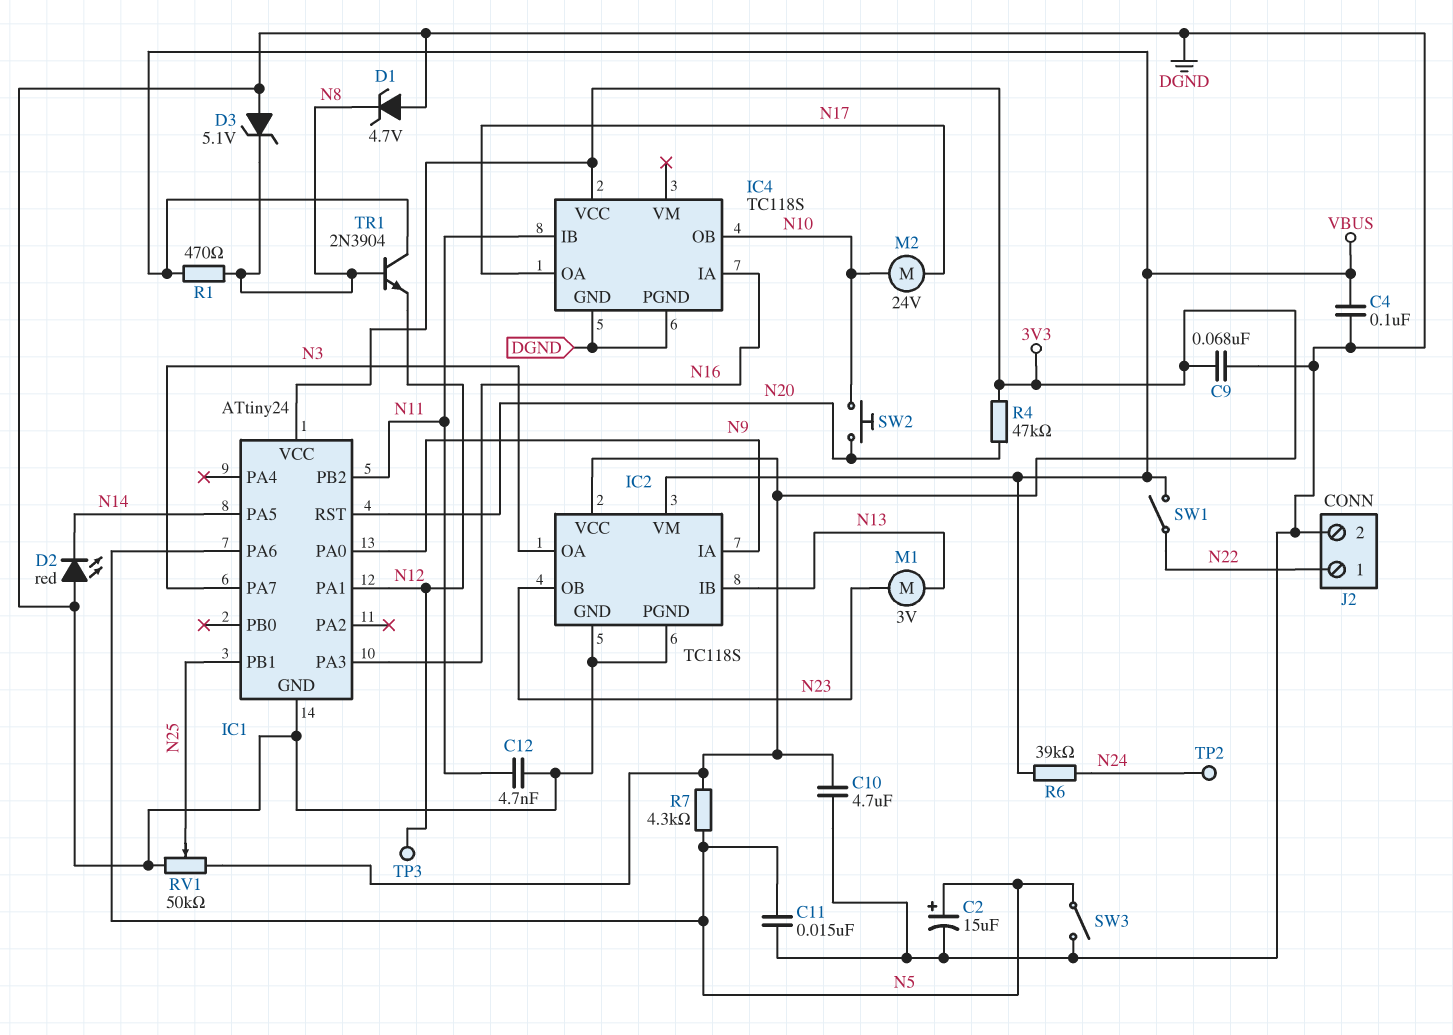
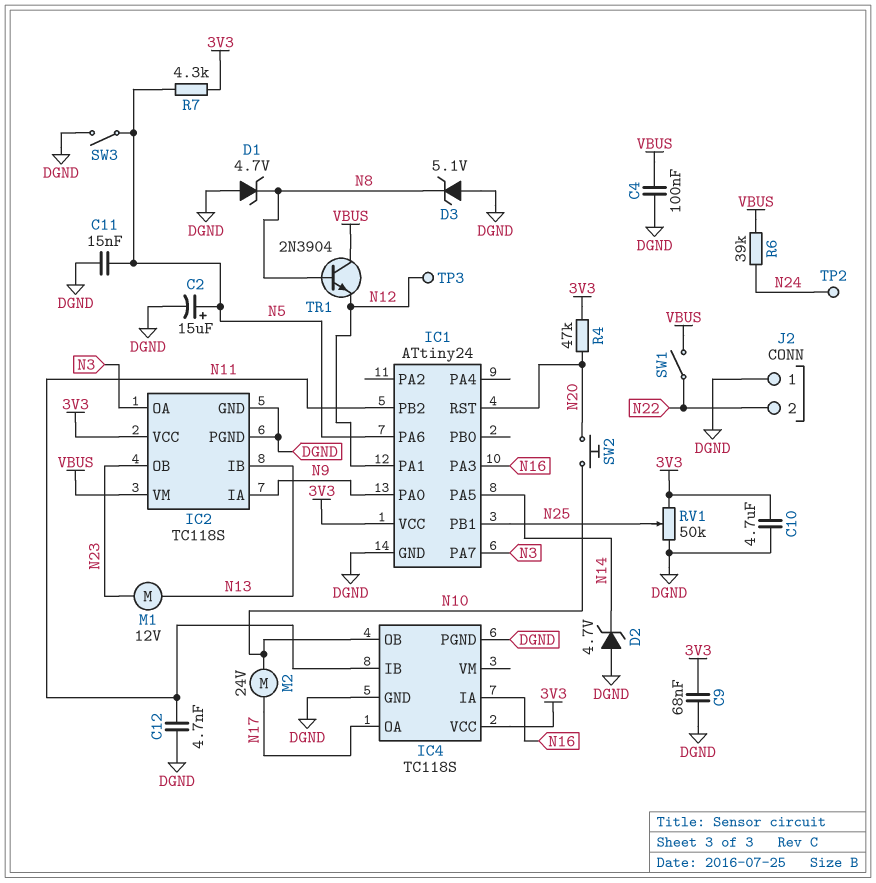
D2: LED red (A DGND, K N14) -> zener 4.7V (A DGND, K N14)
J2 pin 1: N22 -> DGND
J2 pin 2: DGND -> N22
M1: motor 3V (N13, N23) -> motor 12V (N13, N23)
R1: 470 (N8, VBUS) -> none

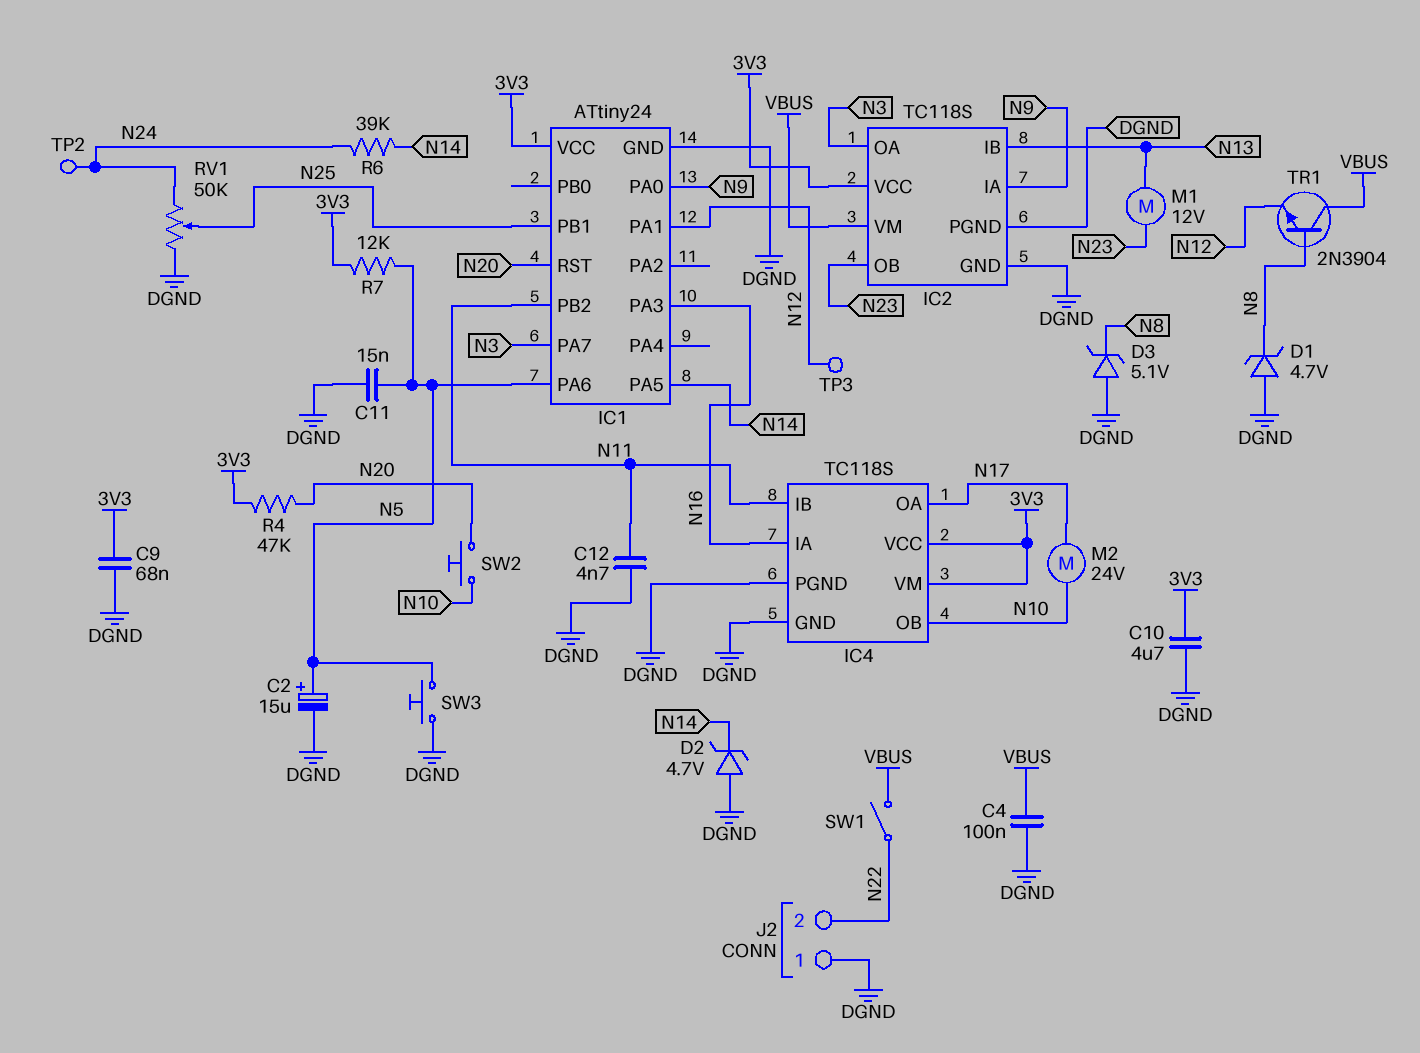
IC4 pin VM: none -> 3V3
R6: 39k (N24, VBUS) -> 39k (N14, N24)
R7: 4.3k (3V3, N5) -> 12k (3V3, N5)
RV1: 50k (3V3, DGND, wiper N25) -> 50k (DGND, N24, wiper N25)
SW3: switch (DGND, N5) -> button (DGND, N5)

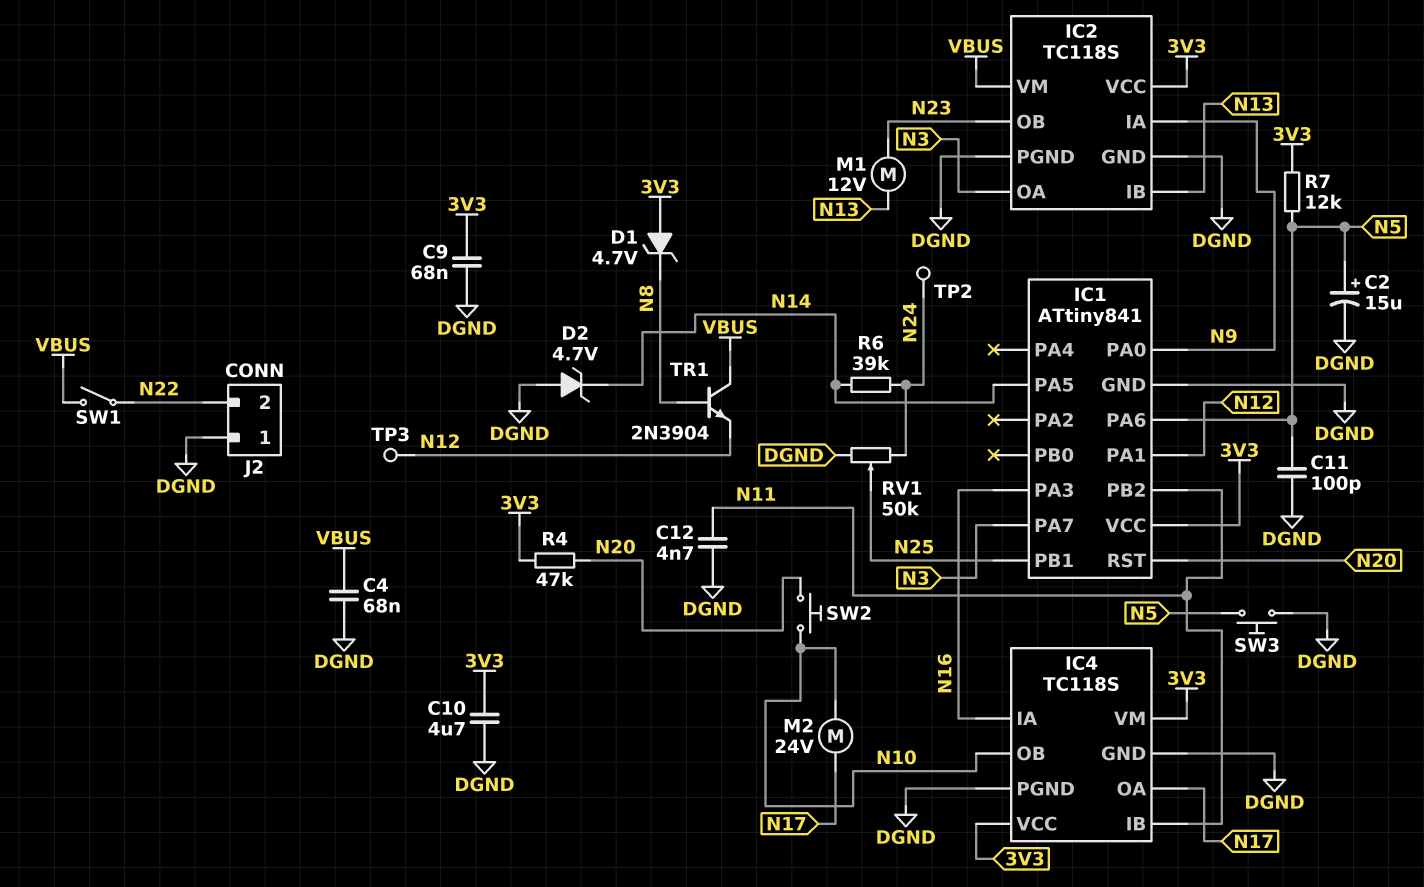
C4: 100nF (DGND, VBUS) -> 68nF (DGND, VBUS)
C11: 15nF (DGND, N5) -> 100pF (DGND, N5)
D1: zener 4.7V (A DGND, K N8) -> zener 4.7V (A 3V3, K N8)
D3: zener 5.1V (A DGND, K N8) -> none
IC1: ATtiny24 -> ATtiny841

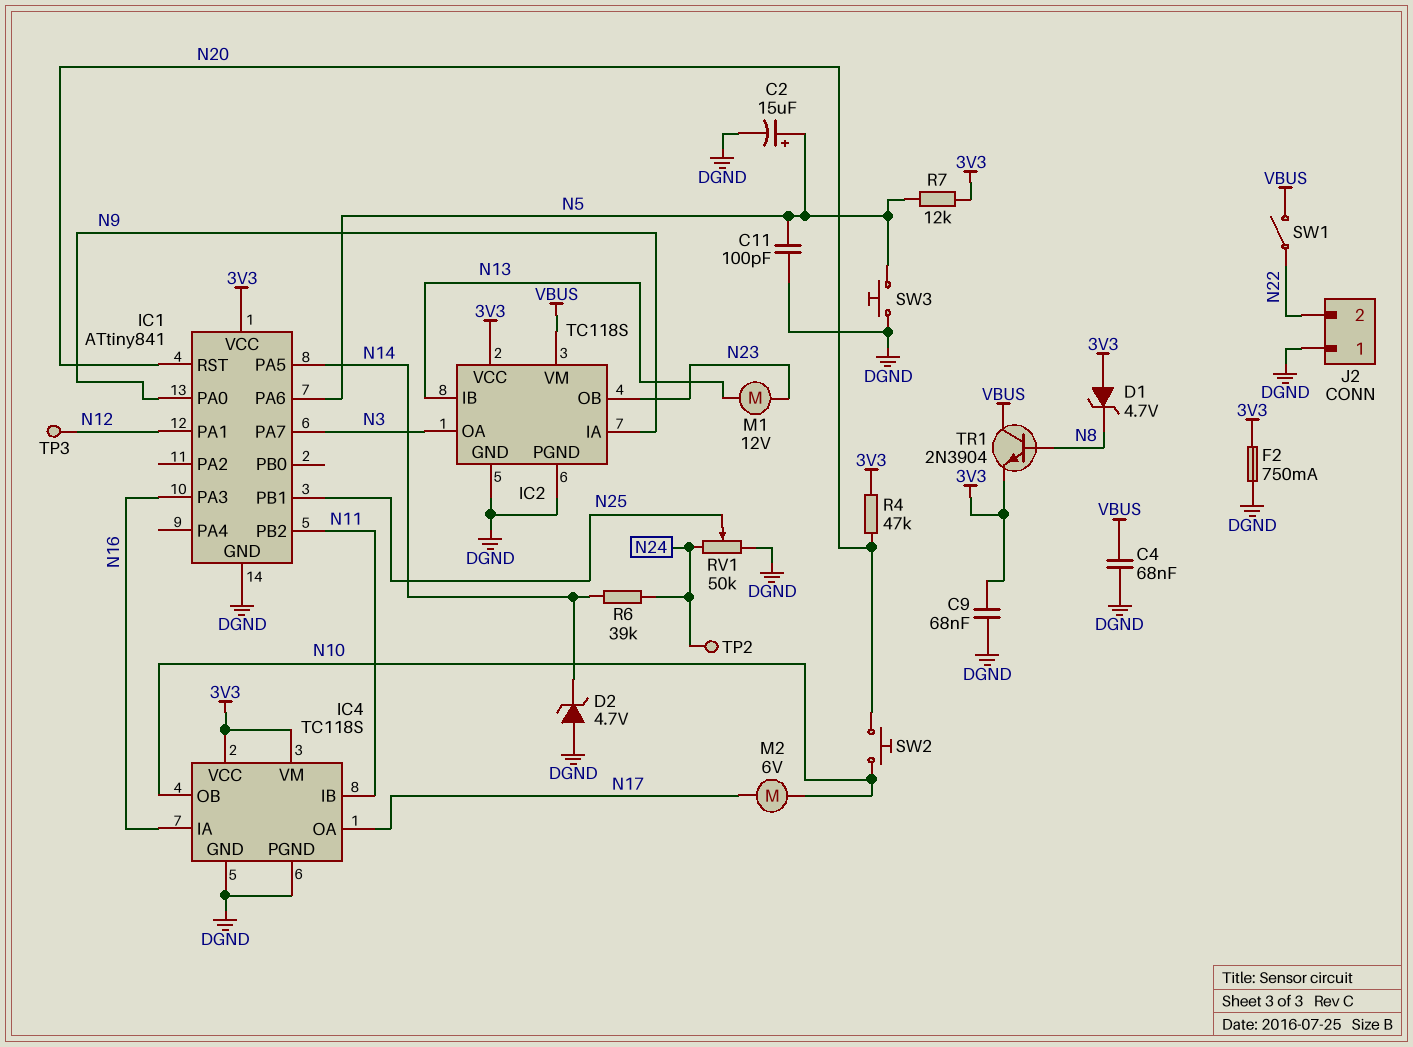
C10: 4.7uF (3V3, DGND) -> none
C12: 4.7nF (DGND, N11) -> none
F2: none -> 750mA (3V3, DGND)
M2: motor 24V (N10, N17) -> motor 6V (N10, N17)
TR1: NPN 2N3904 (B N8, C VBUS, E N12) -> NPN 2N3904 (B N8, C VBUS, E 3V3)

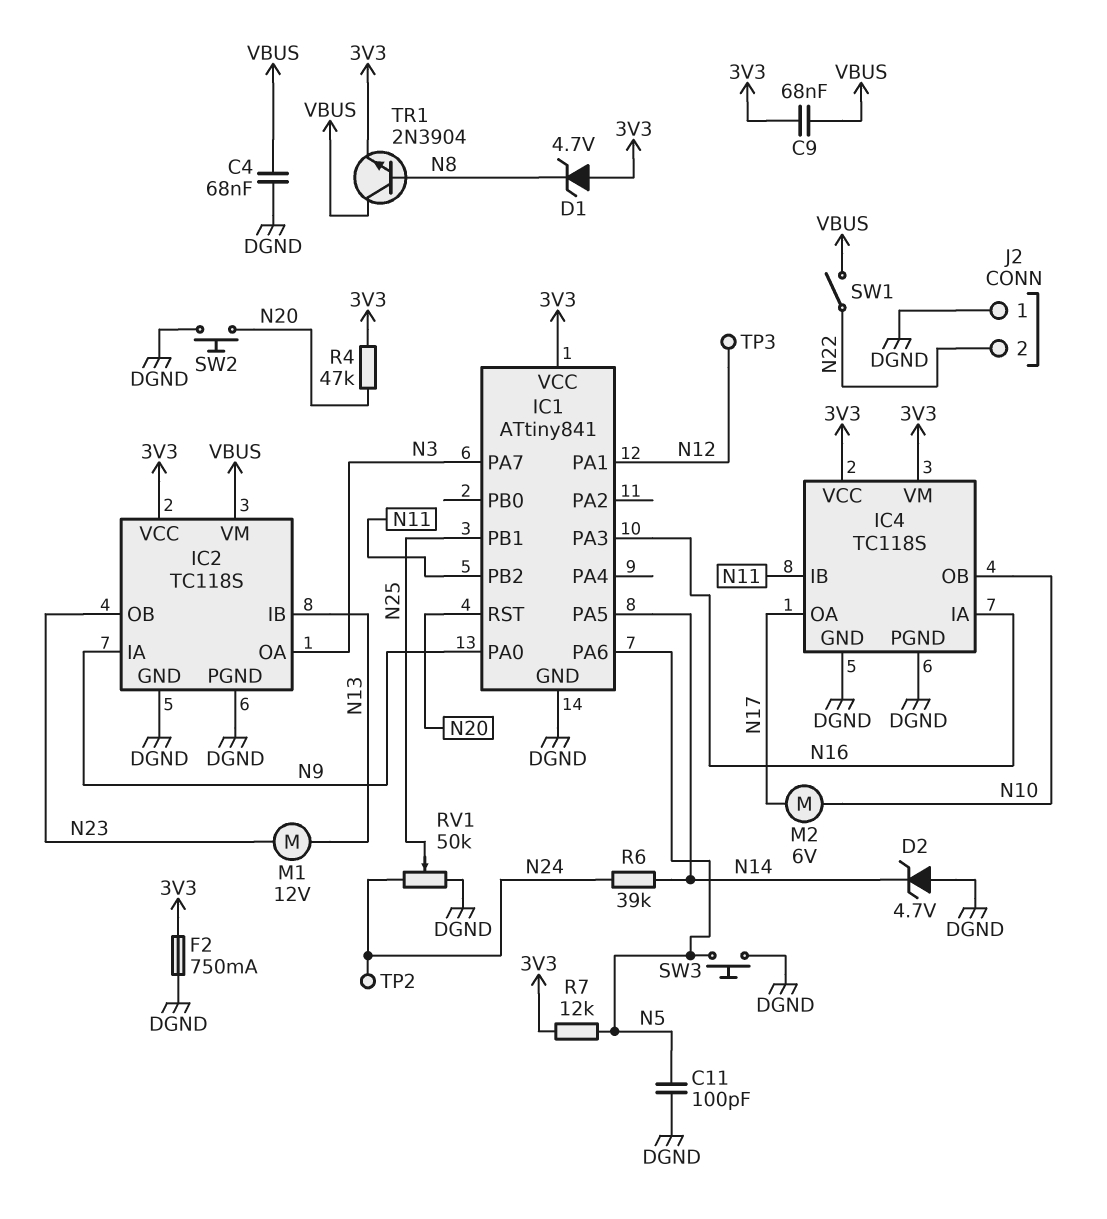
C2: 15uF (plus N5, minus DGND) -> none
C9: 68nF (3V3, DGND) -> 68nF (3V3, VBUS)
SW2: button (N10, N20) -> button (DGND, N20)

